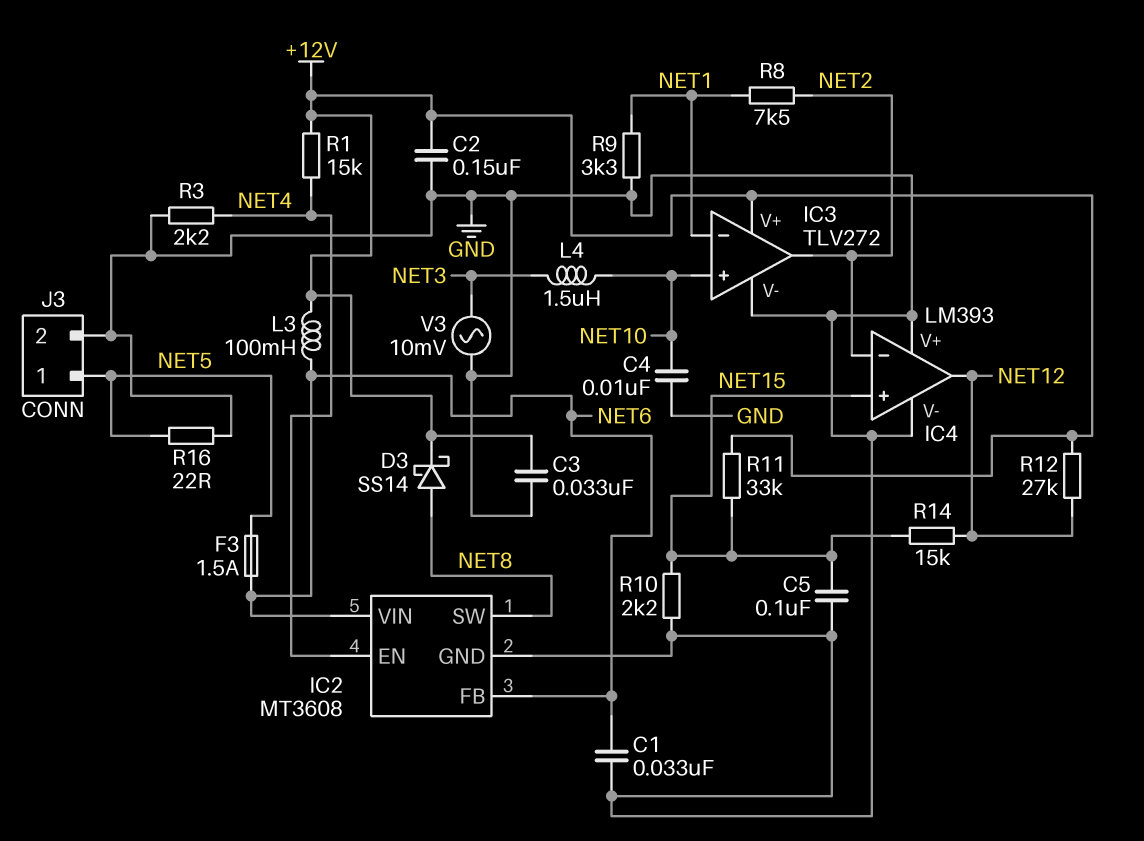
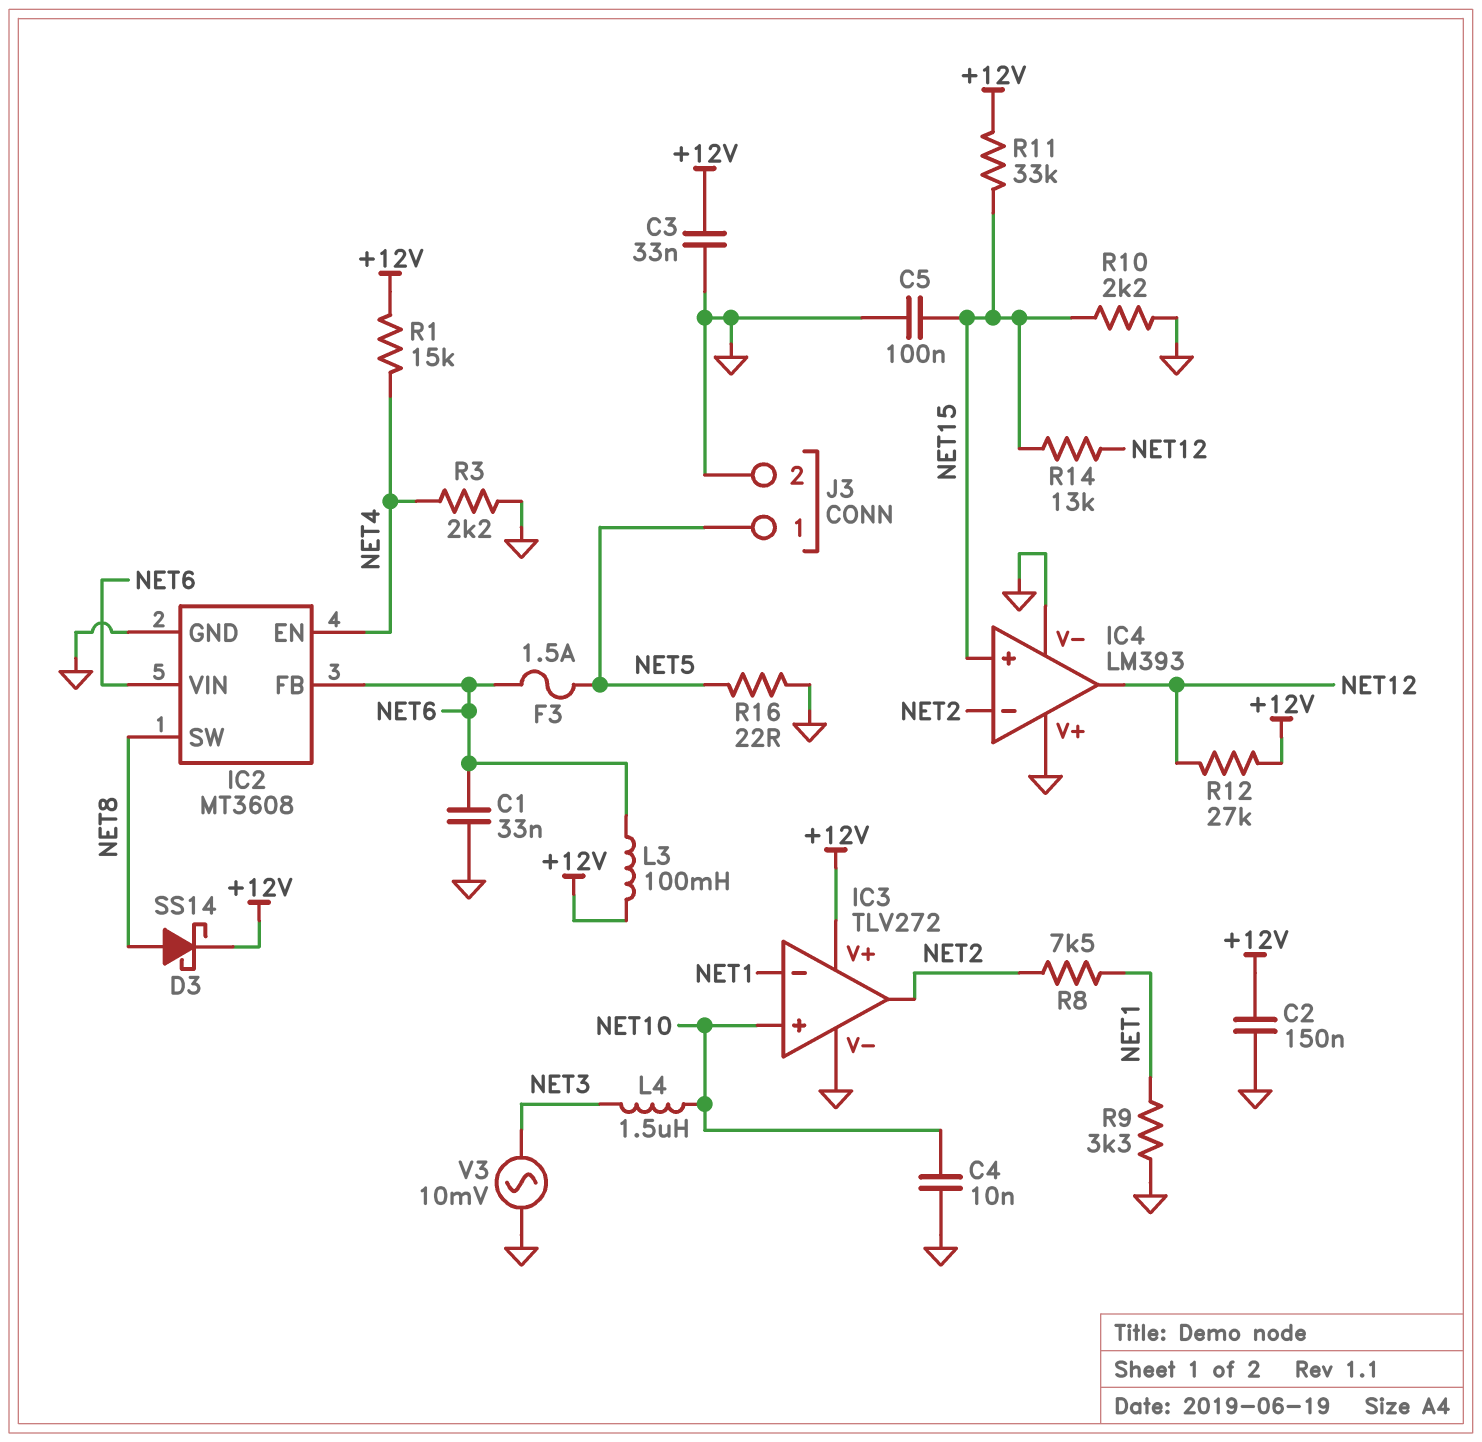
R14: 15k (NET12, NET15) -> 13k (NET12, NET15)

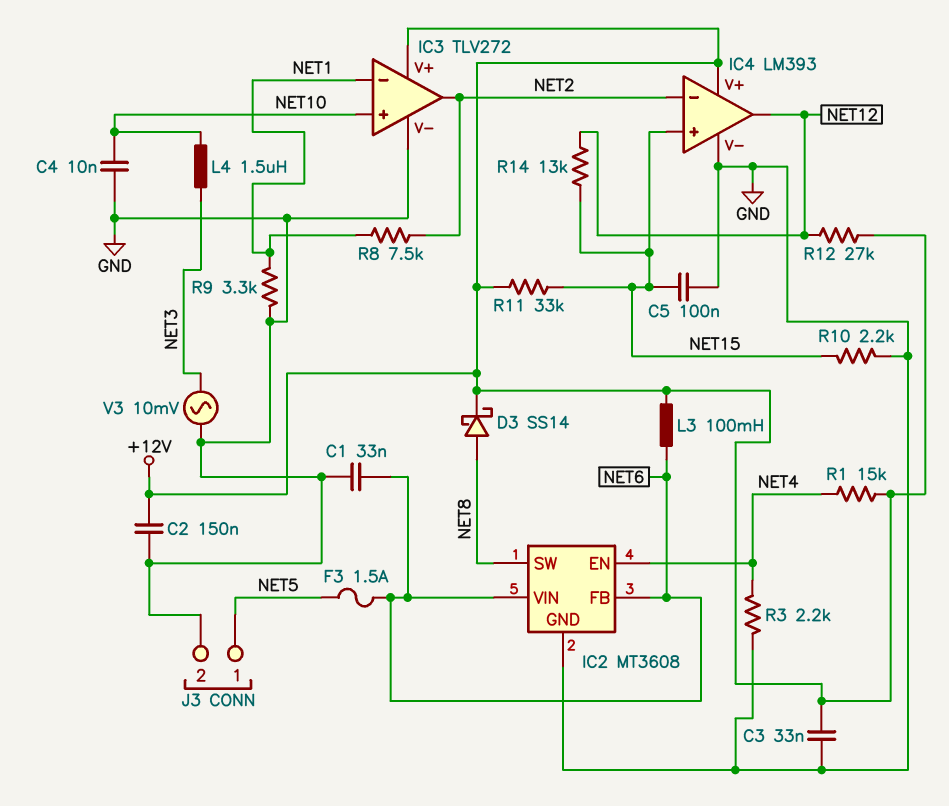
IC4 pin V+: GND -> +12V
R16: 22 (GND, NET5) -> none

